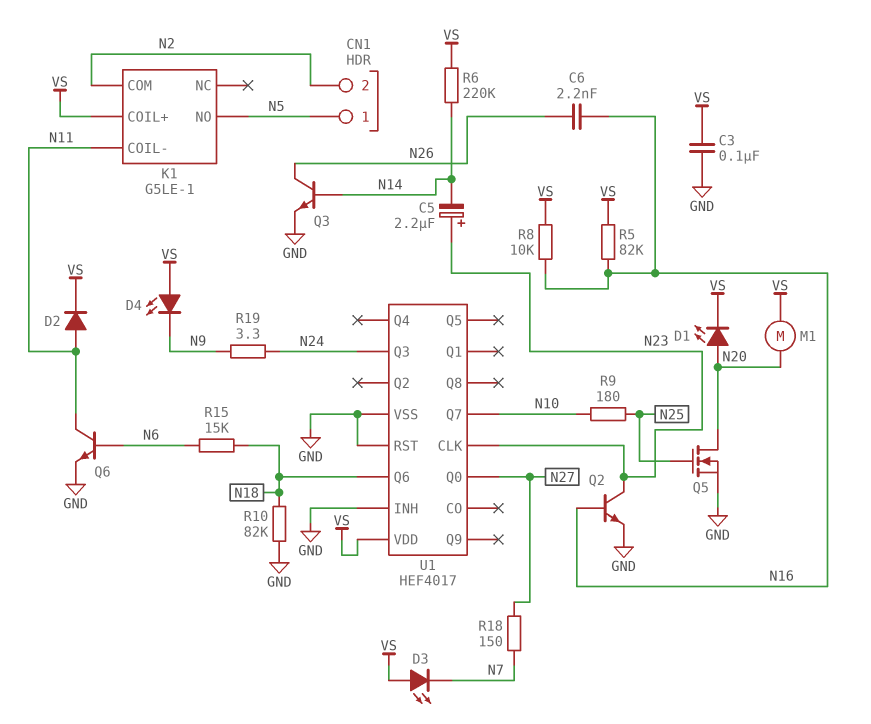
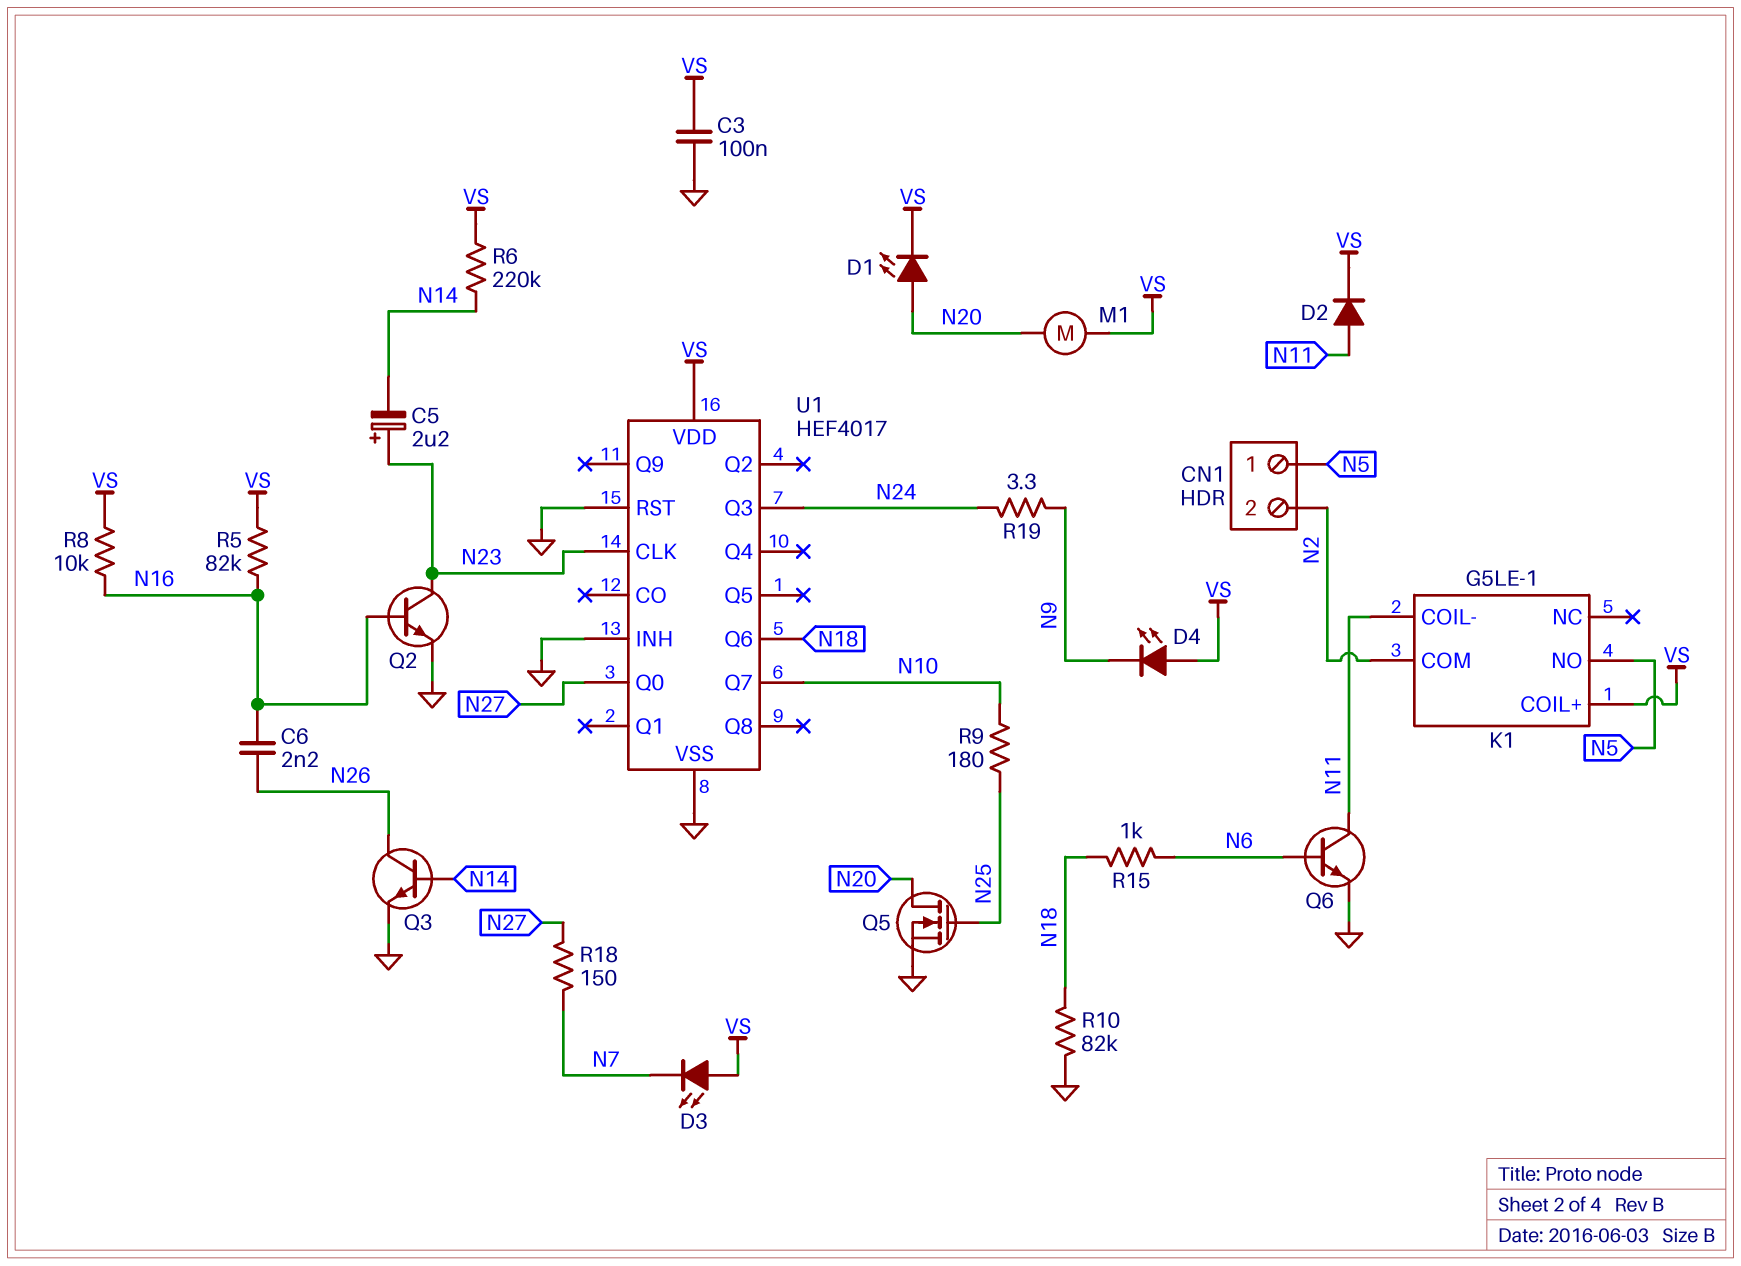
R15: 15k (N6, N18) -> 1k (N6, N18)

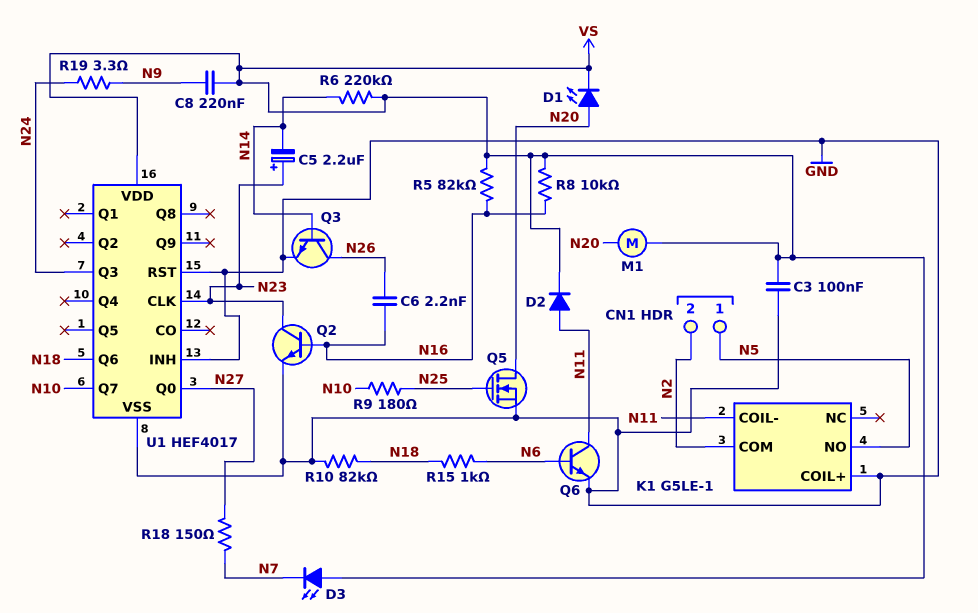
C8: none -> 220nF (N9, VS)
D4: LED (A VS, K N9) -> none
K1 pin COIL+: VS -> GND

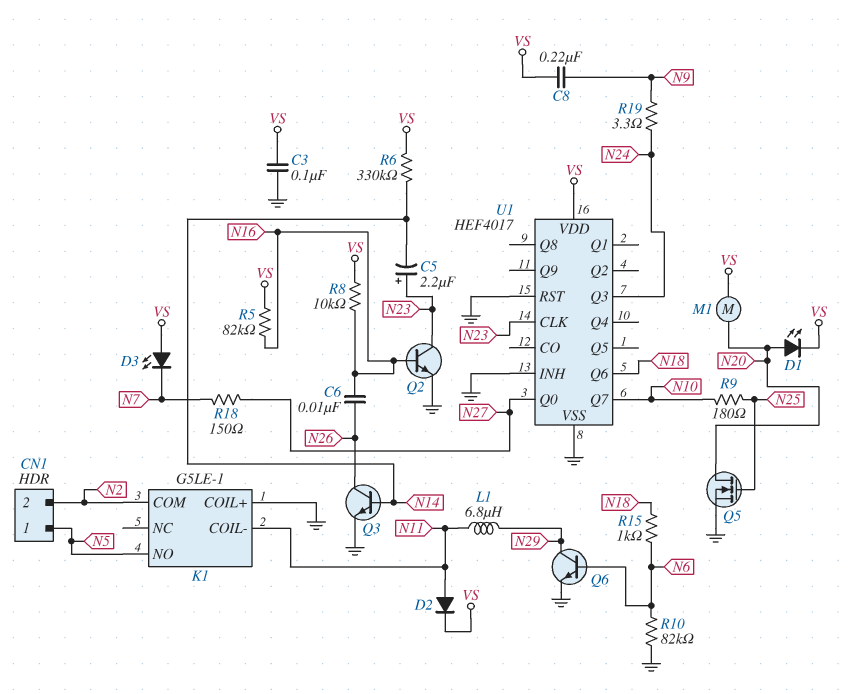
C6: 2.2nF (N16, N26) -> 10nF (N16, N26)
L1: none -> 6.8uH (N11, N29)
Q6: NPN (B N6, C N11, E GND) -> NPN (B N6, C N29, E GND)
R6: 220k (N14, VS) -> 330k (N14, VS)
R10: 82k (GND, N18) -> 82k (GND, N6)

